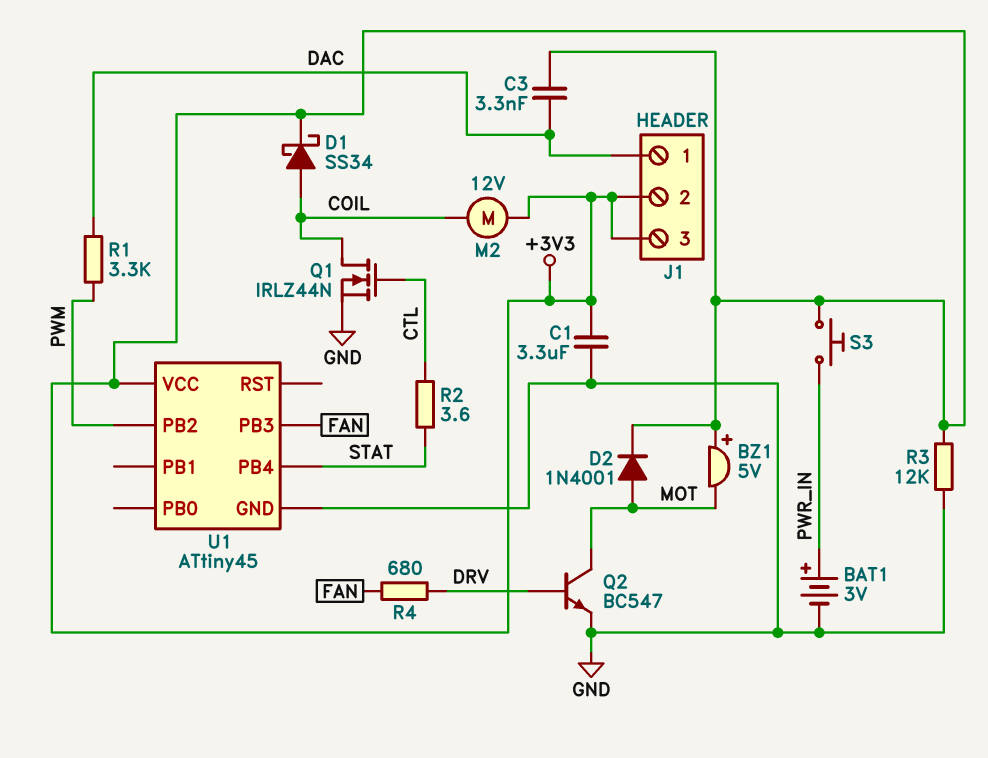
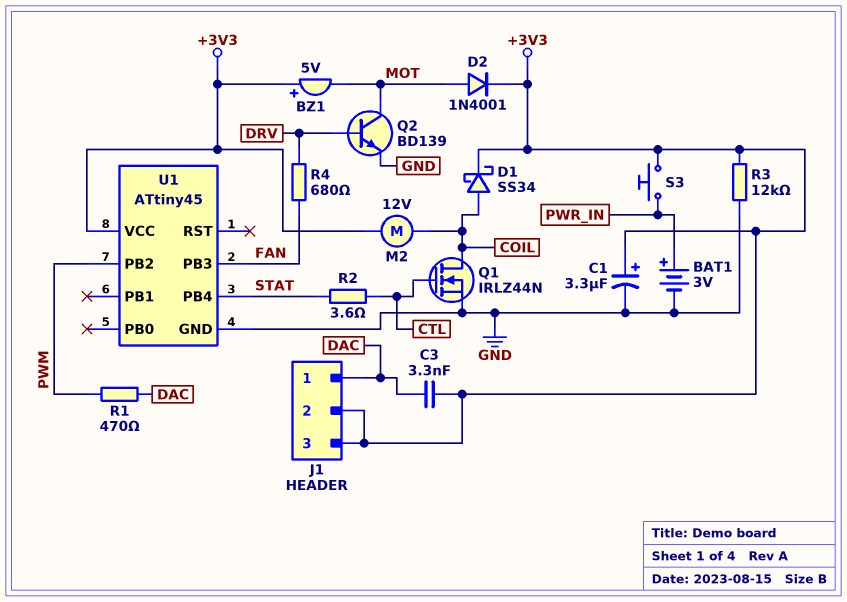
C1: 3.3uF (+3V3, GND) -> 3.3uF (plus +3V3, minus GND)
Q2: NPN BC547 (B DRV, C MOT, E GND) -> NPN BD139 (B DRV, C MOT, E GND)
R1: 3.3k (DAC, PWM) -> 470 (DAC, PWM)

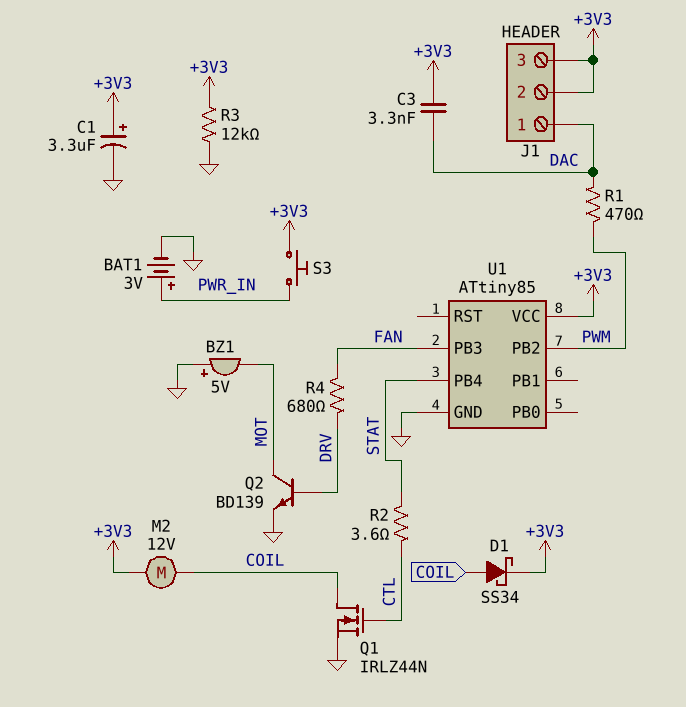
BZ1: buzzer 5V (plus +3V3, minus MOT) -> buzzer 5V (plus GND, minus MOT)
D2: diode 1N4001 (A MOT, K +3V3) -> none
U1: ATtiny45 -> ATtiny85

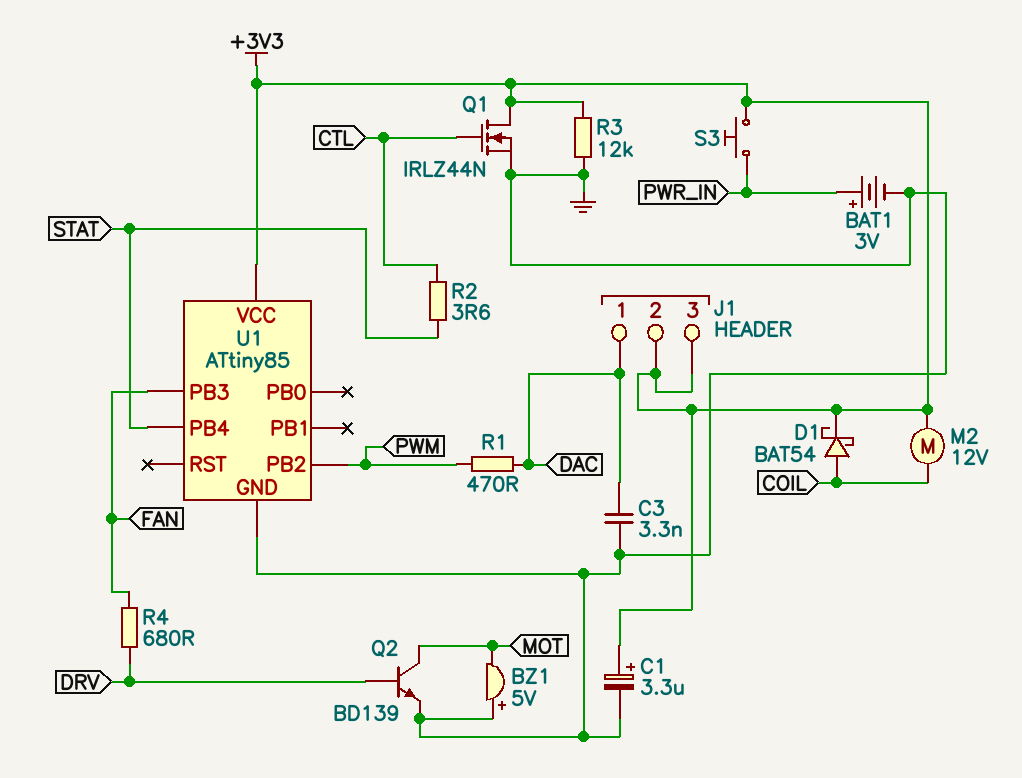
C3: 3.3nF (+3V3, DAC) -> 3.3nF (DAC, GND)
D1: schottky SS34 (A COIL, K +3V3) -> schottky BAT54 (A COIL, K +3V3)
Q1: NMOS IRLZ44N (G CTL, D COIL, S GND) -> NMOS IRLZ44N (G CTL, D +3V3, S GND)

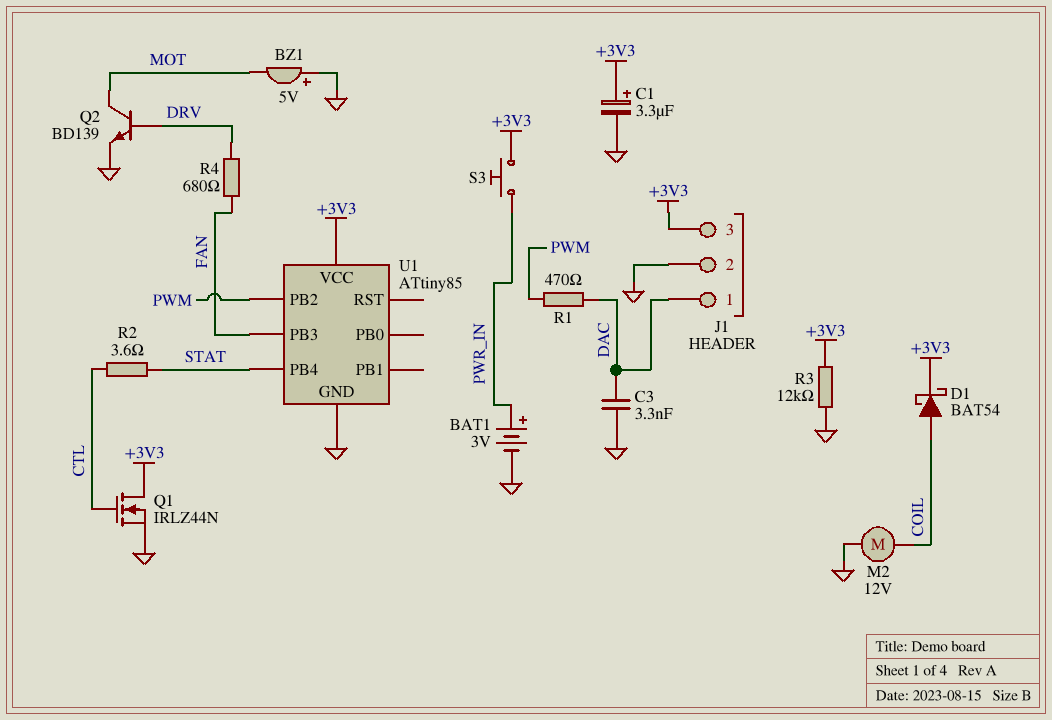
J1 pin 2: +3V3 -> GND
M2: motor 12V (+3V3, COIL) -> motor 12V (COIL, GND)

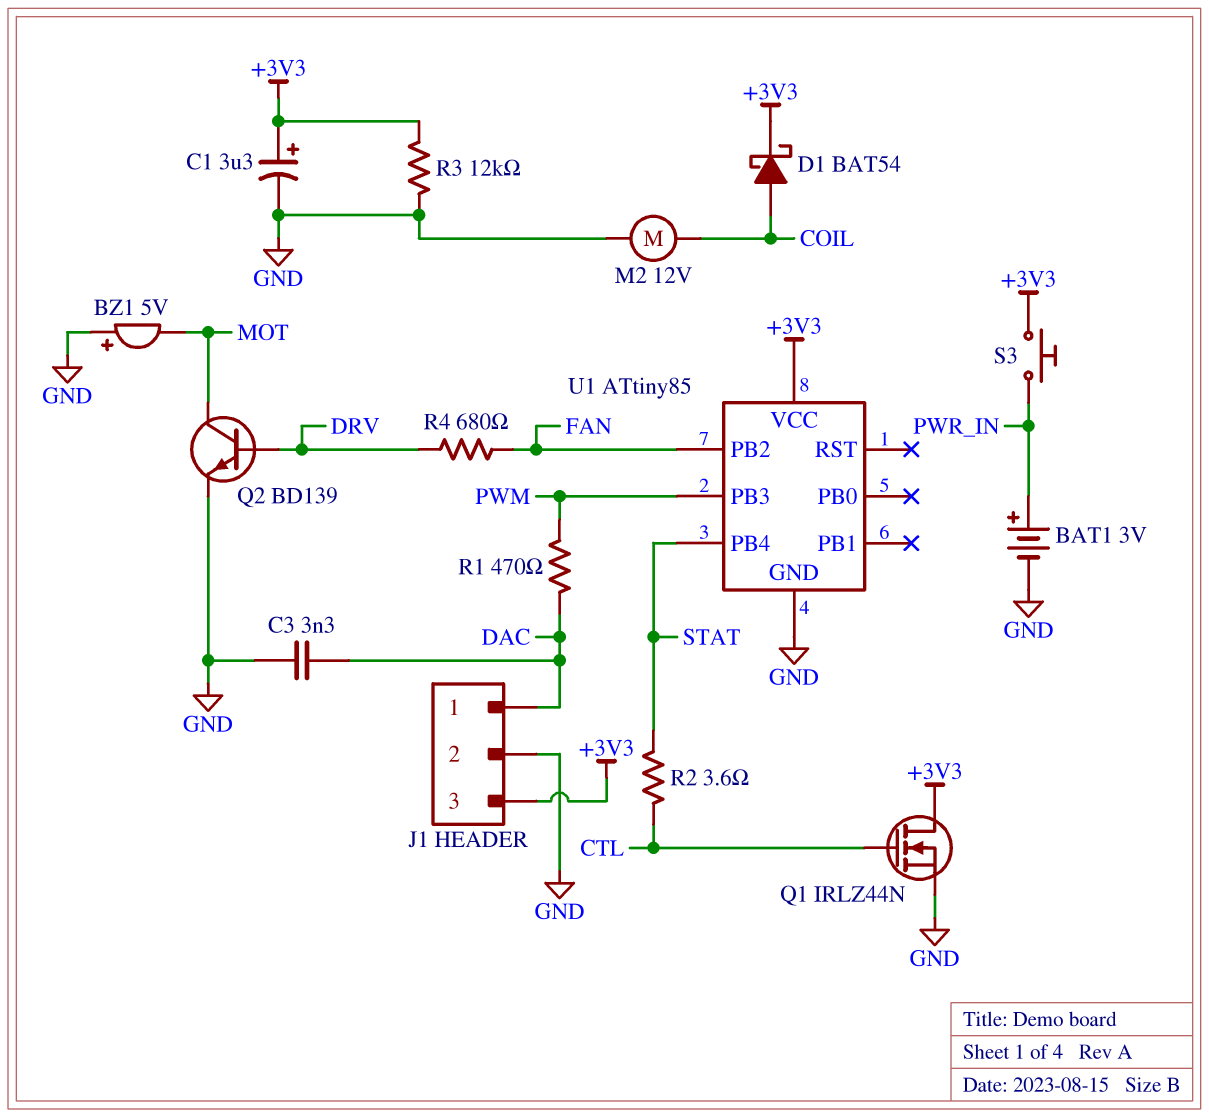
U1 pin PB2: PWM -> FAN
U1 pin PB3: FAN -> PWM

